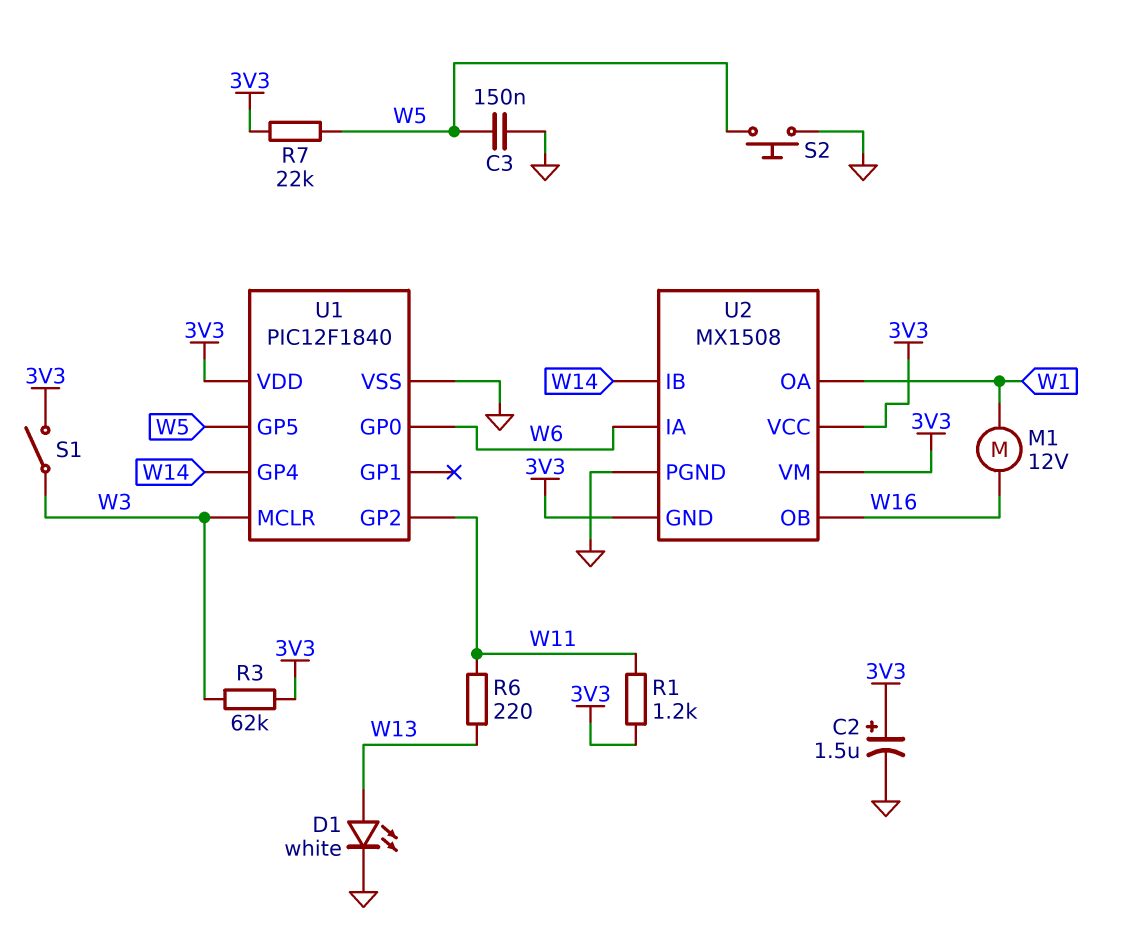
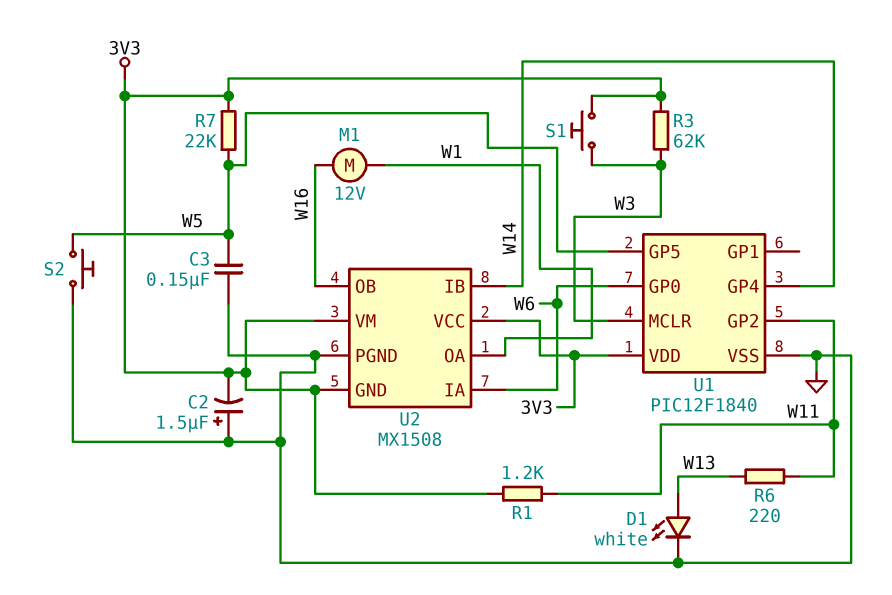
C2: 1.5uF (plus 3V3, minus GND) -> 1.5uF (plus GND, minus 3V3)
S1: switch (3V3, W3) -> button (3V3, W3)

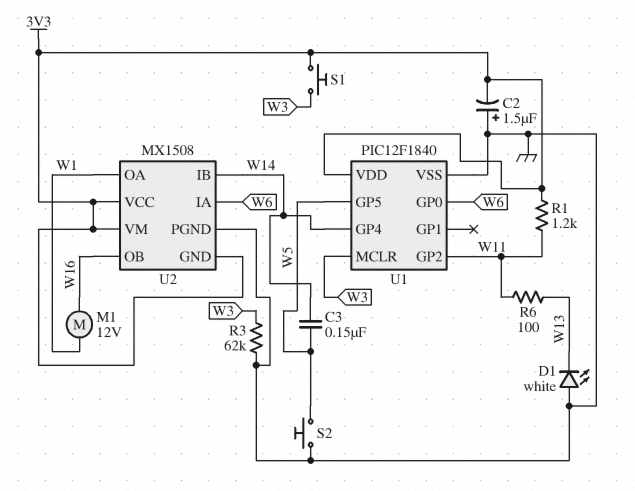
C3: 150nF (GND, W5) -> 150nF (W5, W14)
D1: LED white (A W13, K GND) -> LED white (A GND, K W13)
R3: 62k (3V3, W3) -> 62k (GND, W3)
R6: 220 (W11, W13) -> 100 (W11, W13)
R7: 22k (3V3, W5) -> none

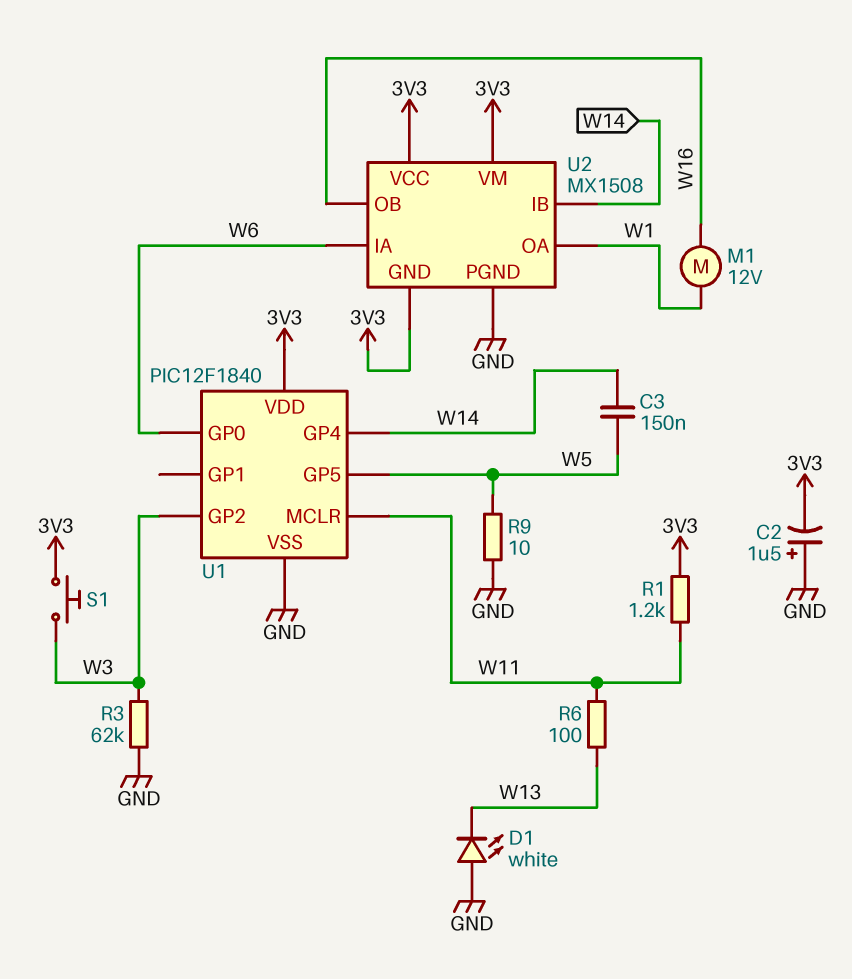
R9: none -> 10 (GND, W5)
S2: button (GND, W5) -> none
U1 pin GP2: W11 -> W3
U1 pin MCLR: W3 -> W11

